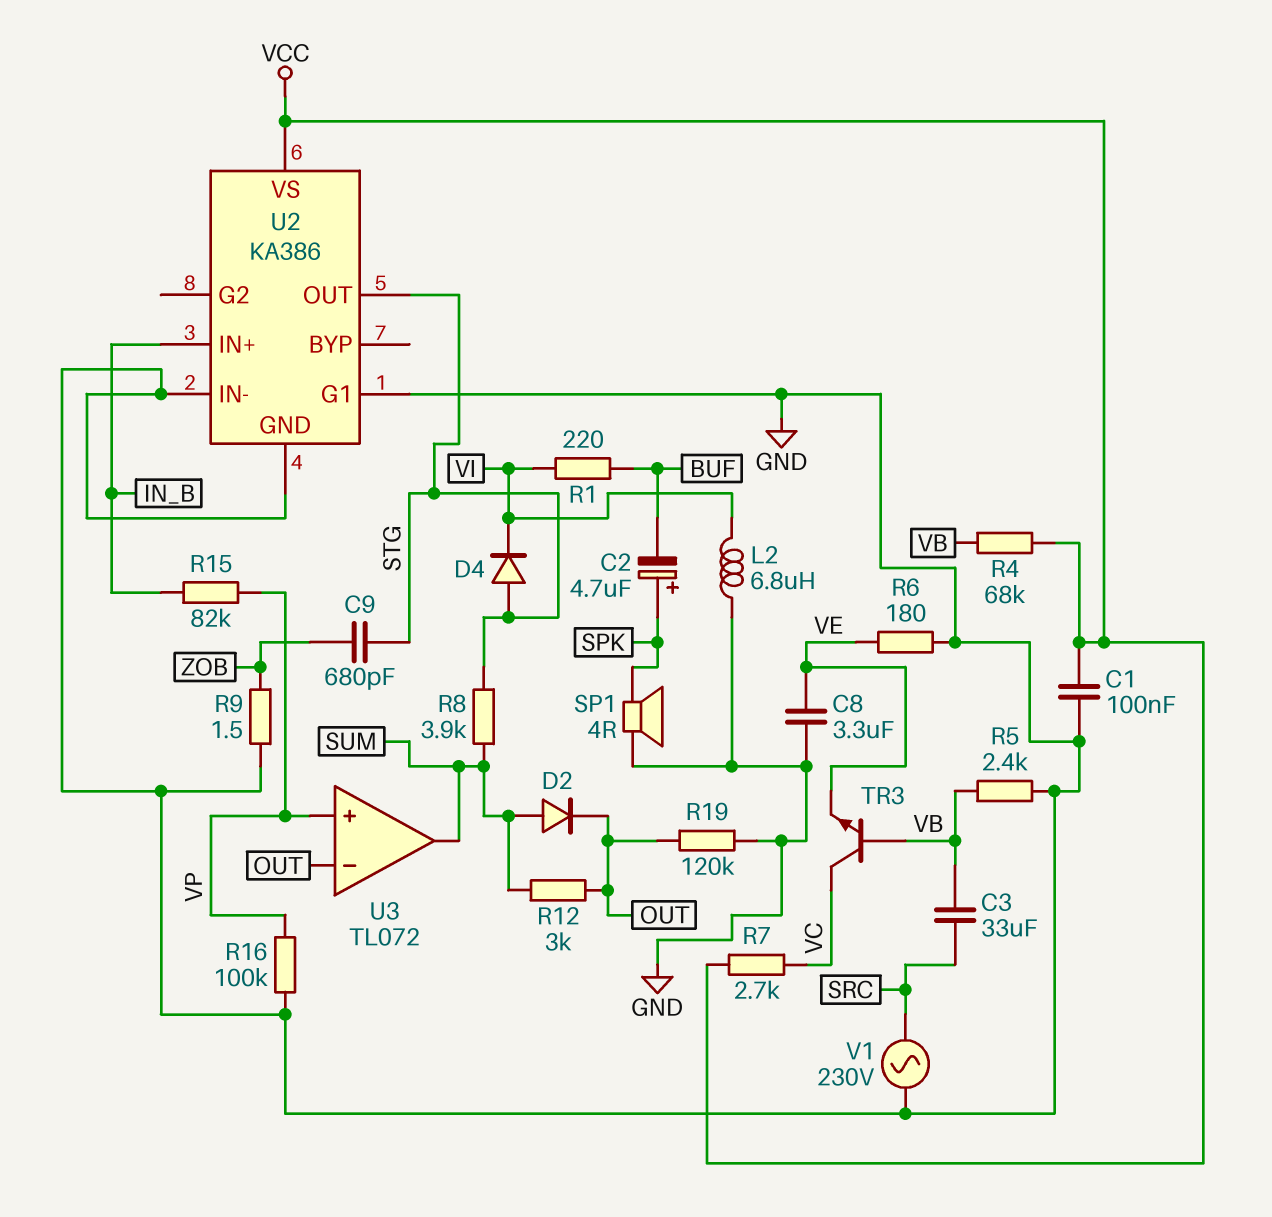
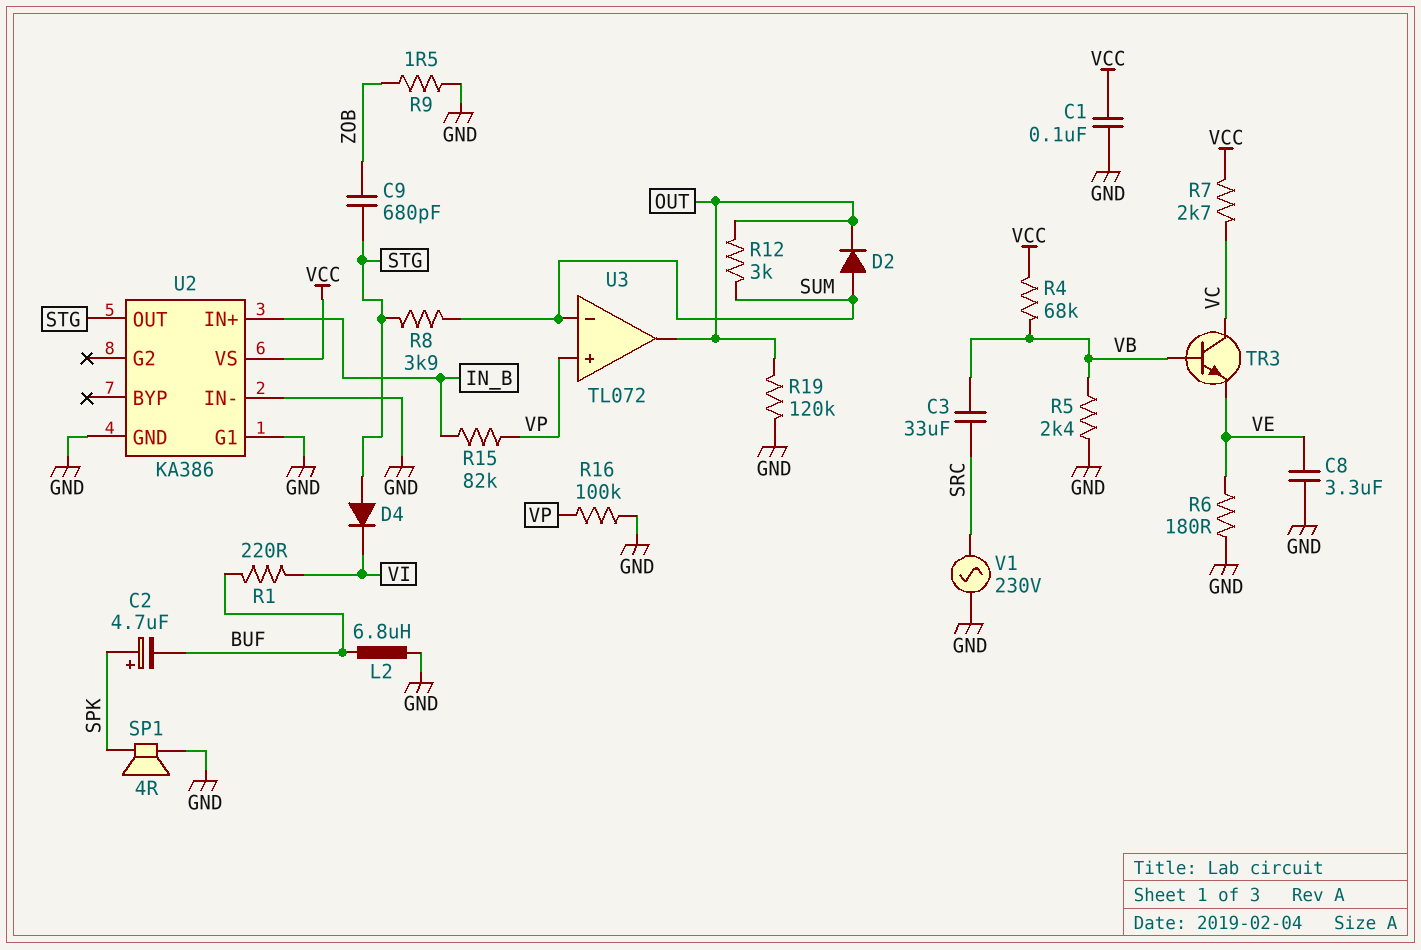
L2: 6.8uH (GND, VI) -> 6.8uH (BUF, GND)
U3 pin in-: OUT -> SUM
U3 pin out: SUM -> OUT

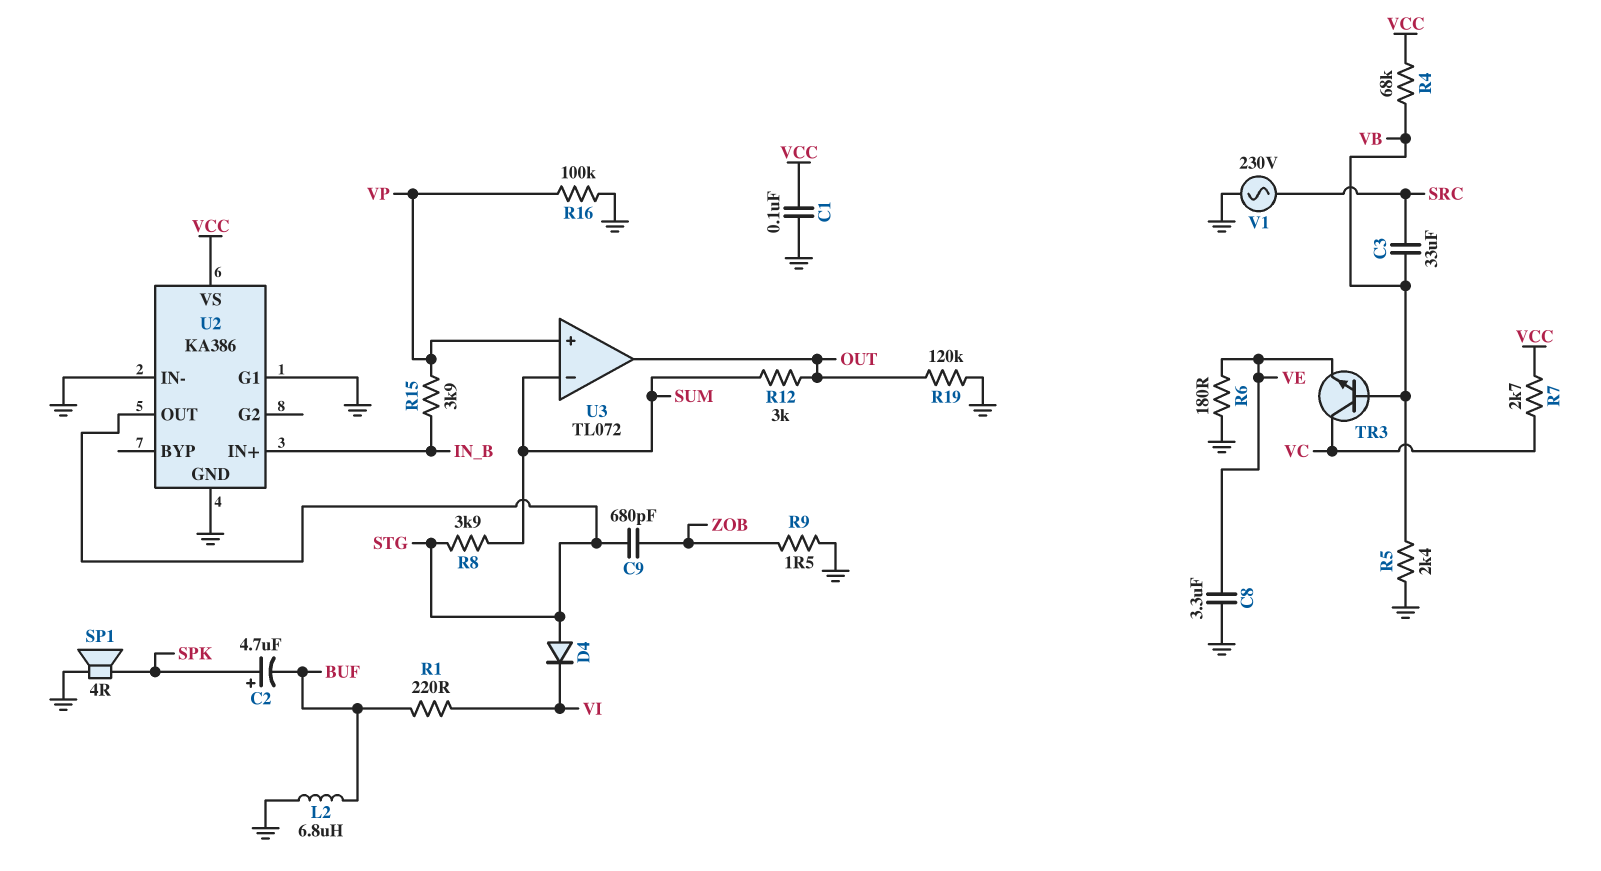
D2: diode (A SUM, K OUT) -> none
R15: 82k (IN_B, VP) -> 3.9k (IN_B, VP)

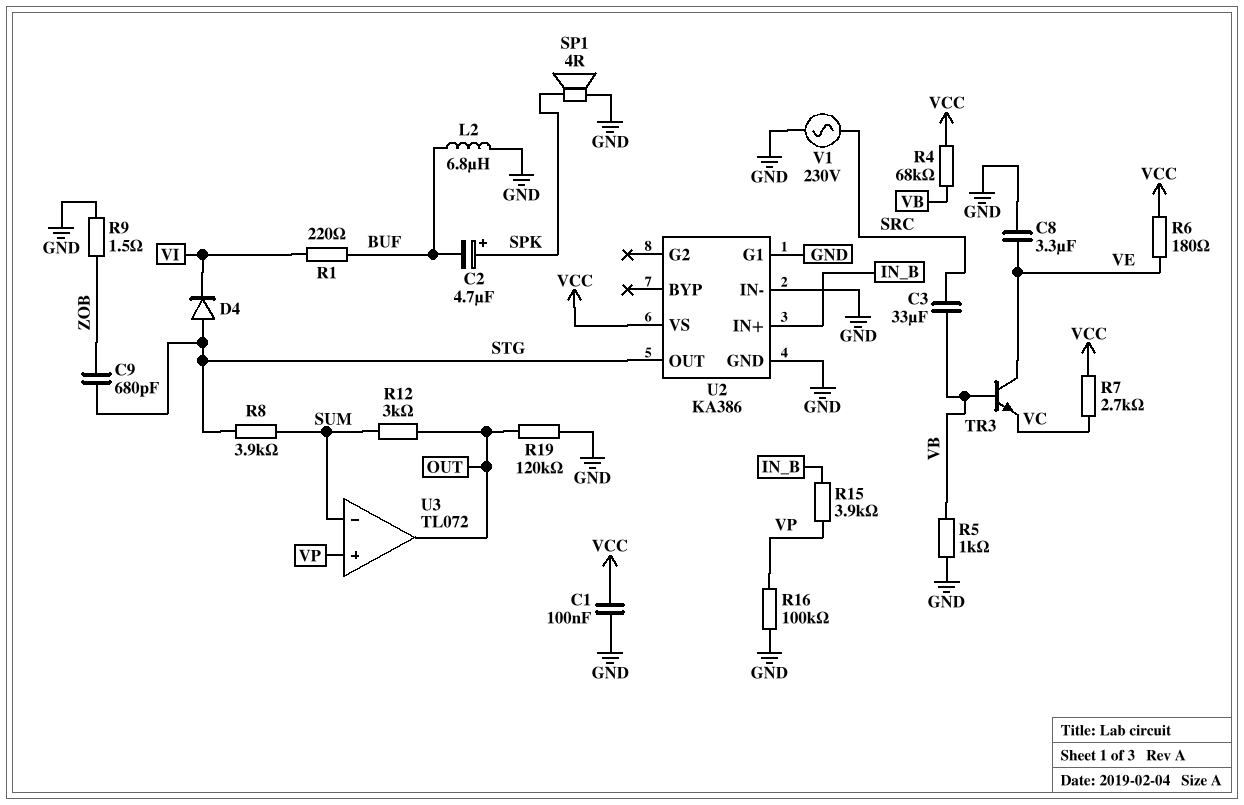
R5: 2.4k (GND, VB) -> 1k (GND, VB)
R6: 180 (GND, VE) -> 180 (VCC, VE)
TR3: NPN (B VB, C VC, E VE) -> NPN (B VB, C VE, E VC)

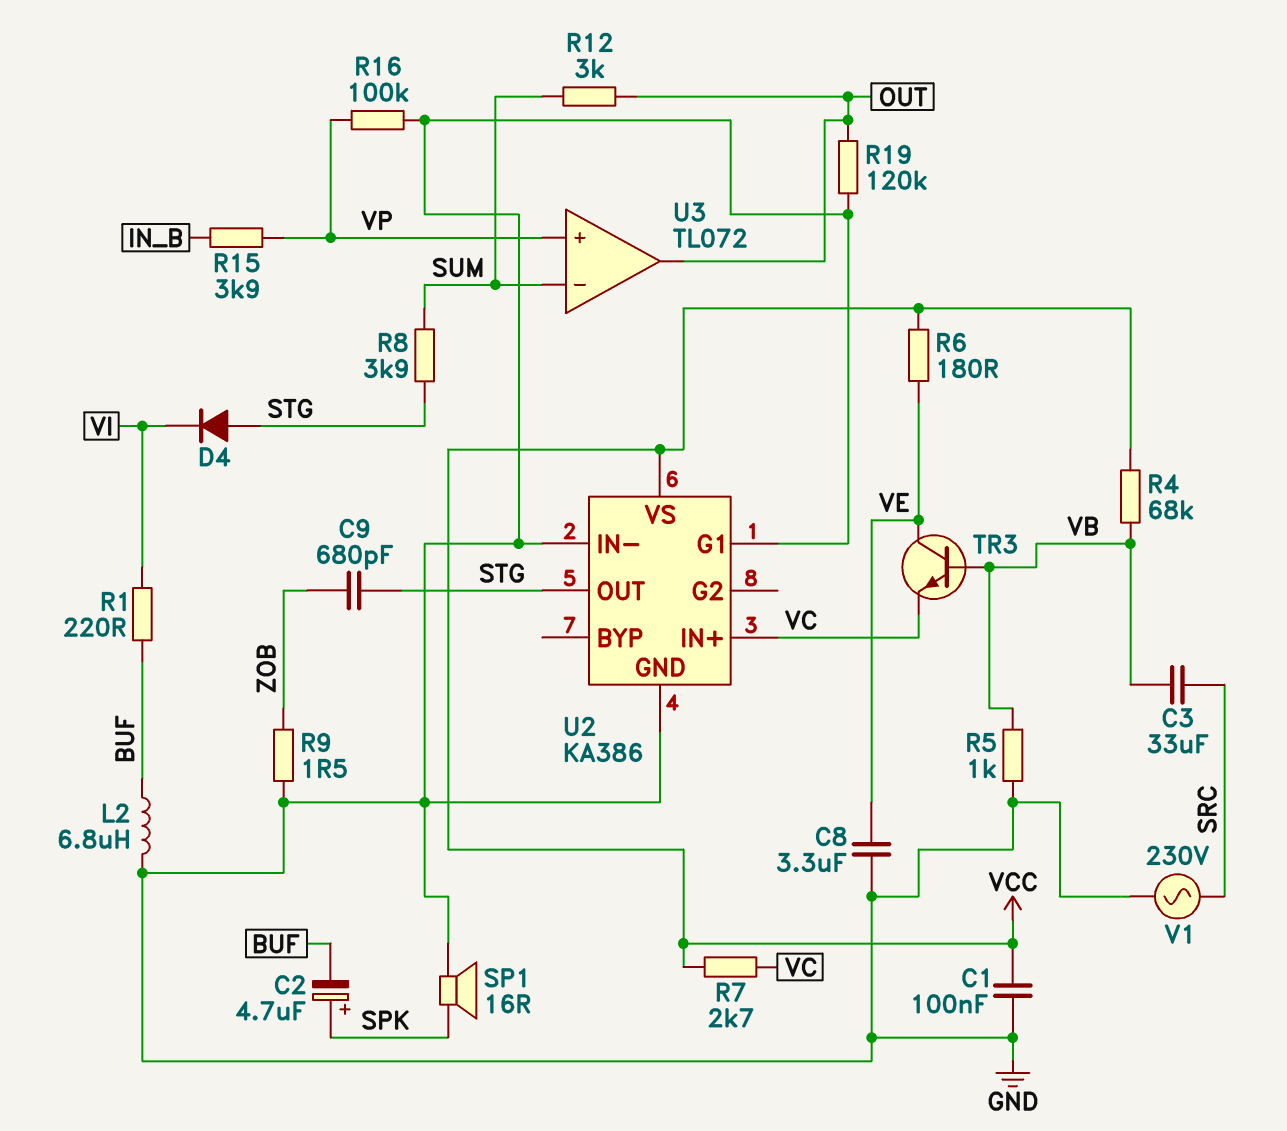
SP1: speaker 4R (GND, SPK) -> speaker 16R (GND, SPK)
U2 pin IN+: IN_B -> VC

